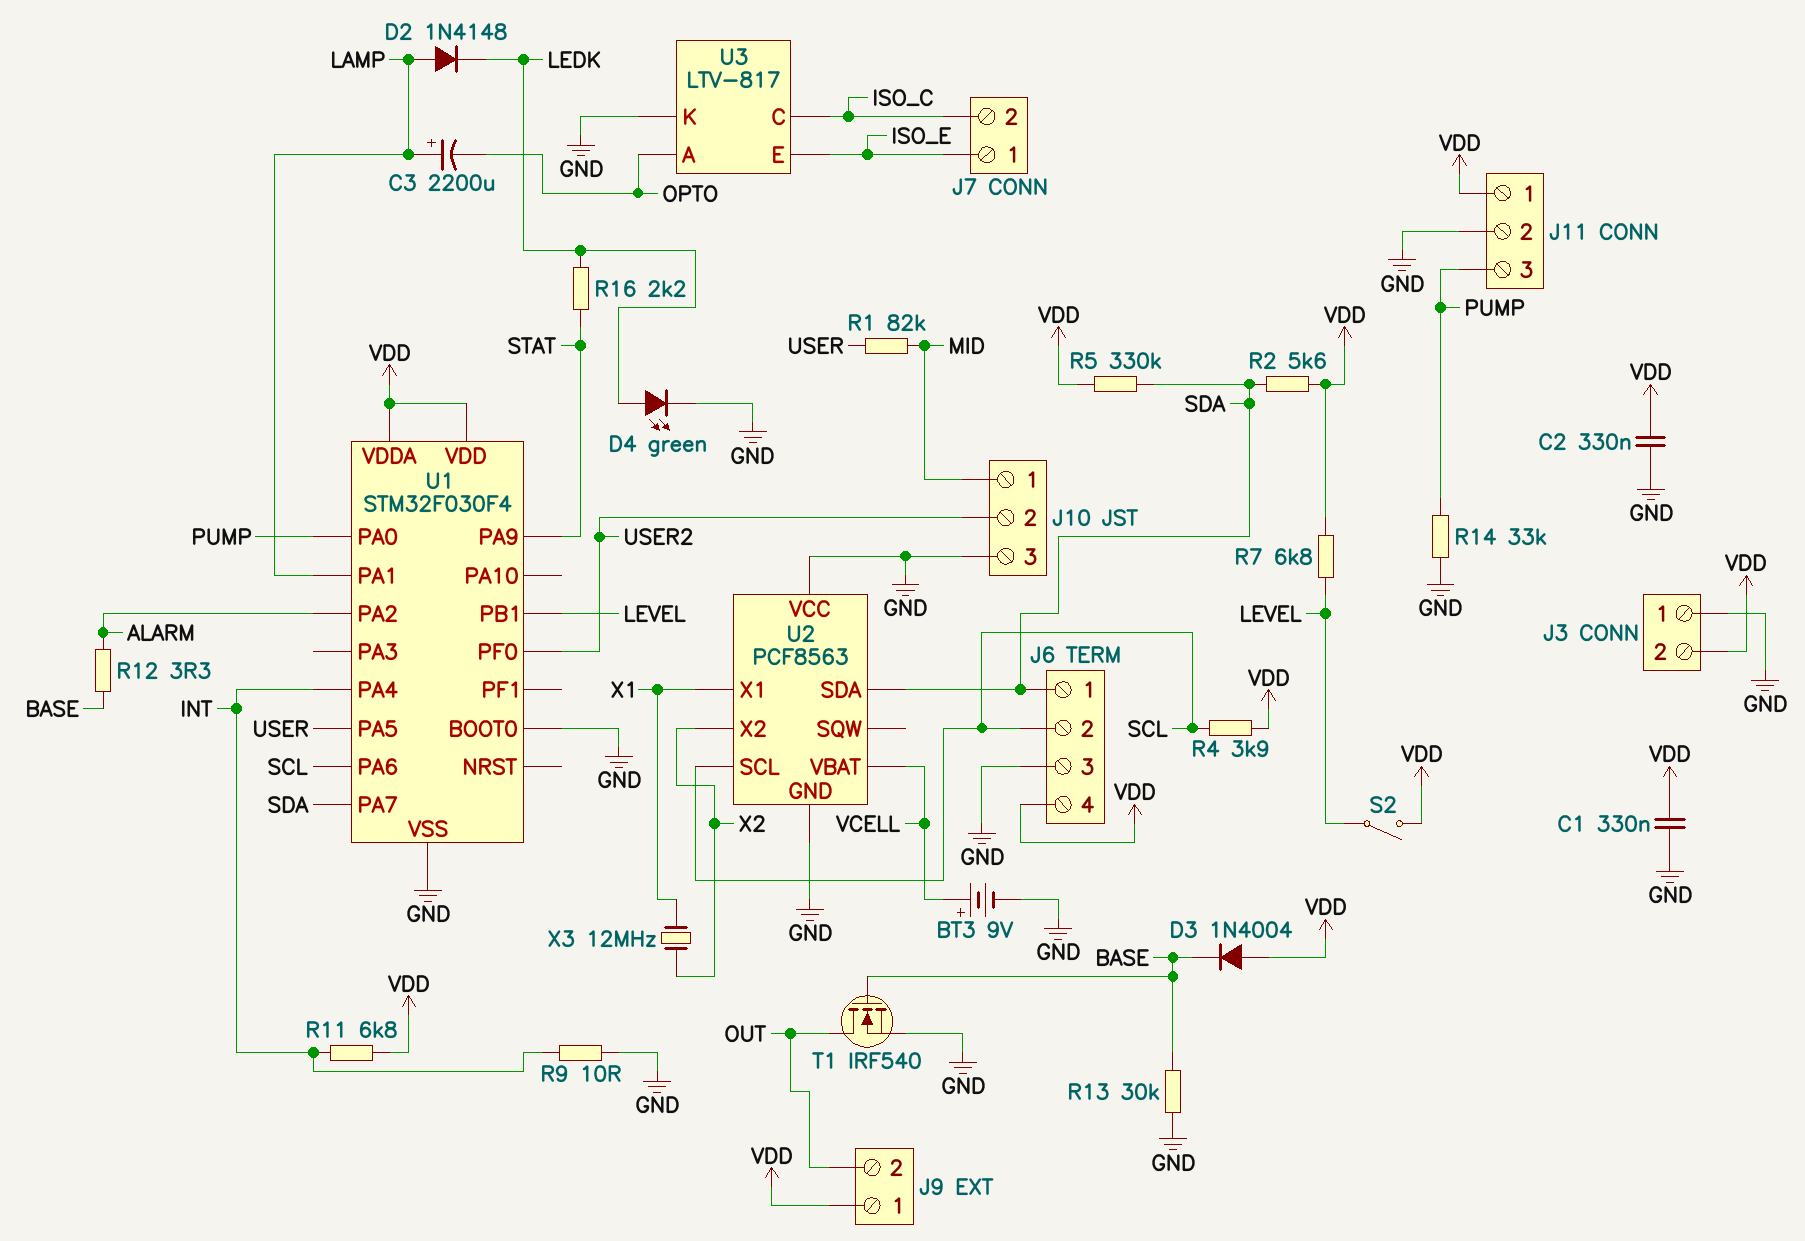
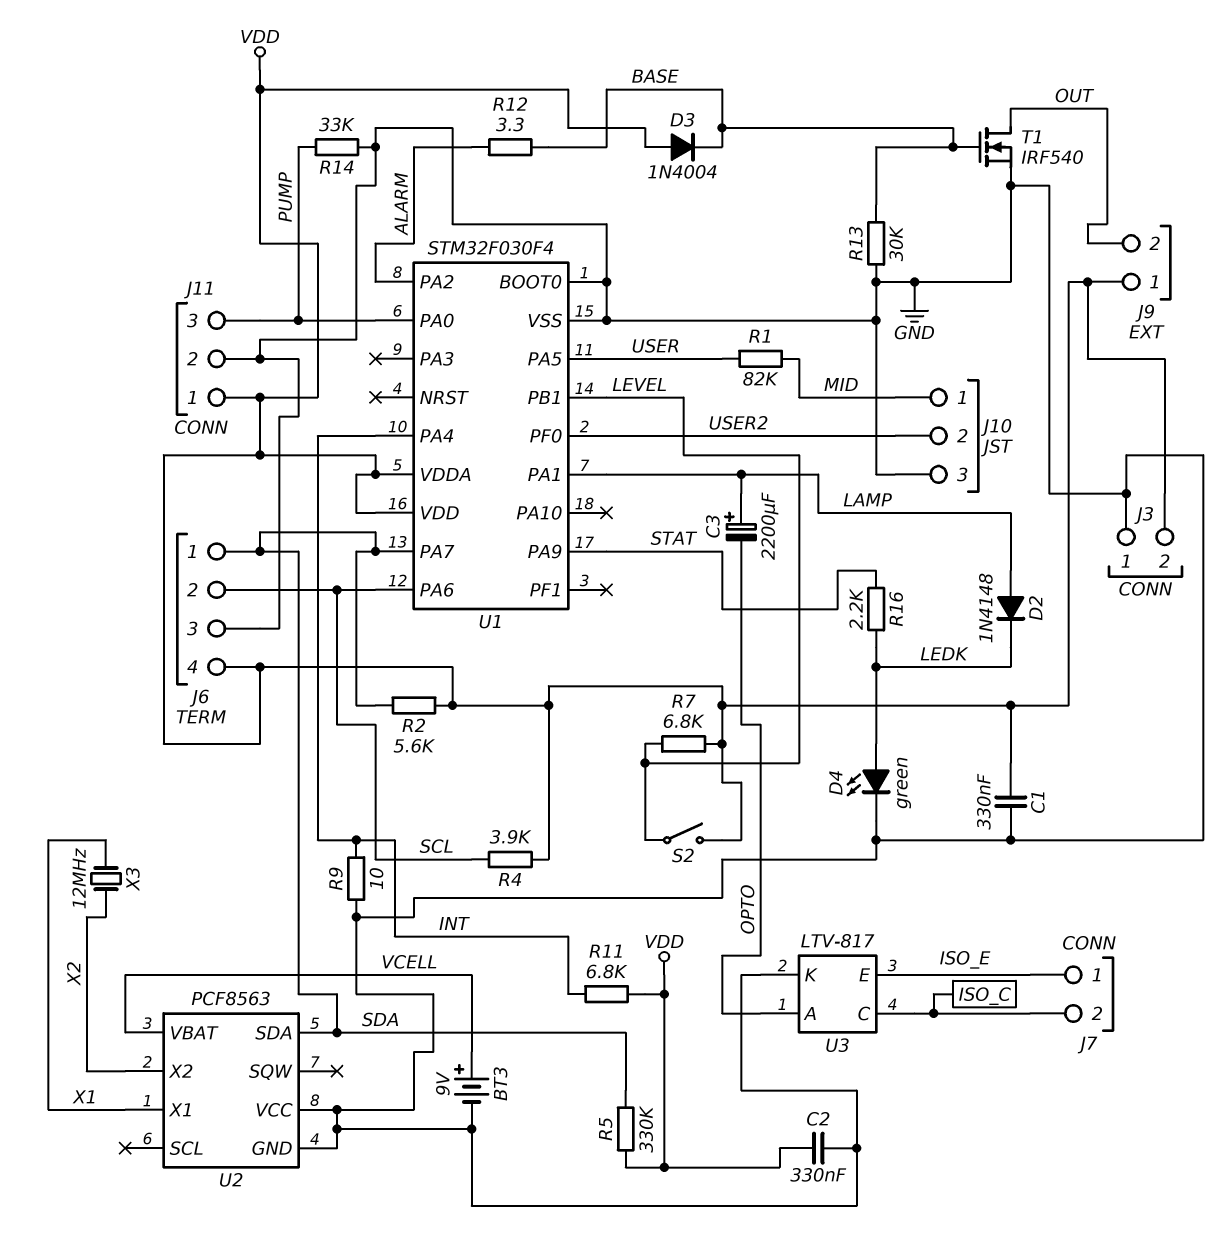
U2 pin SCL: SCL -> none

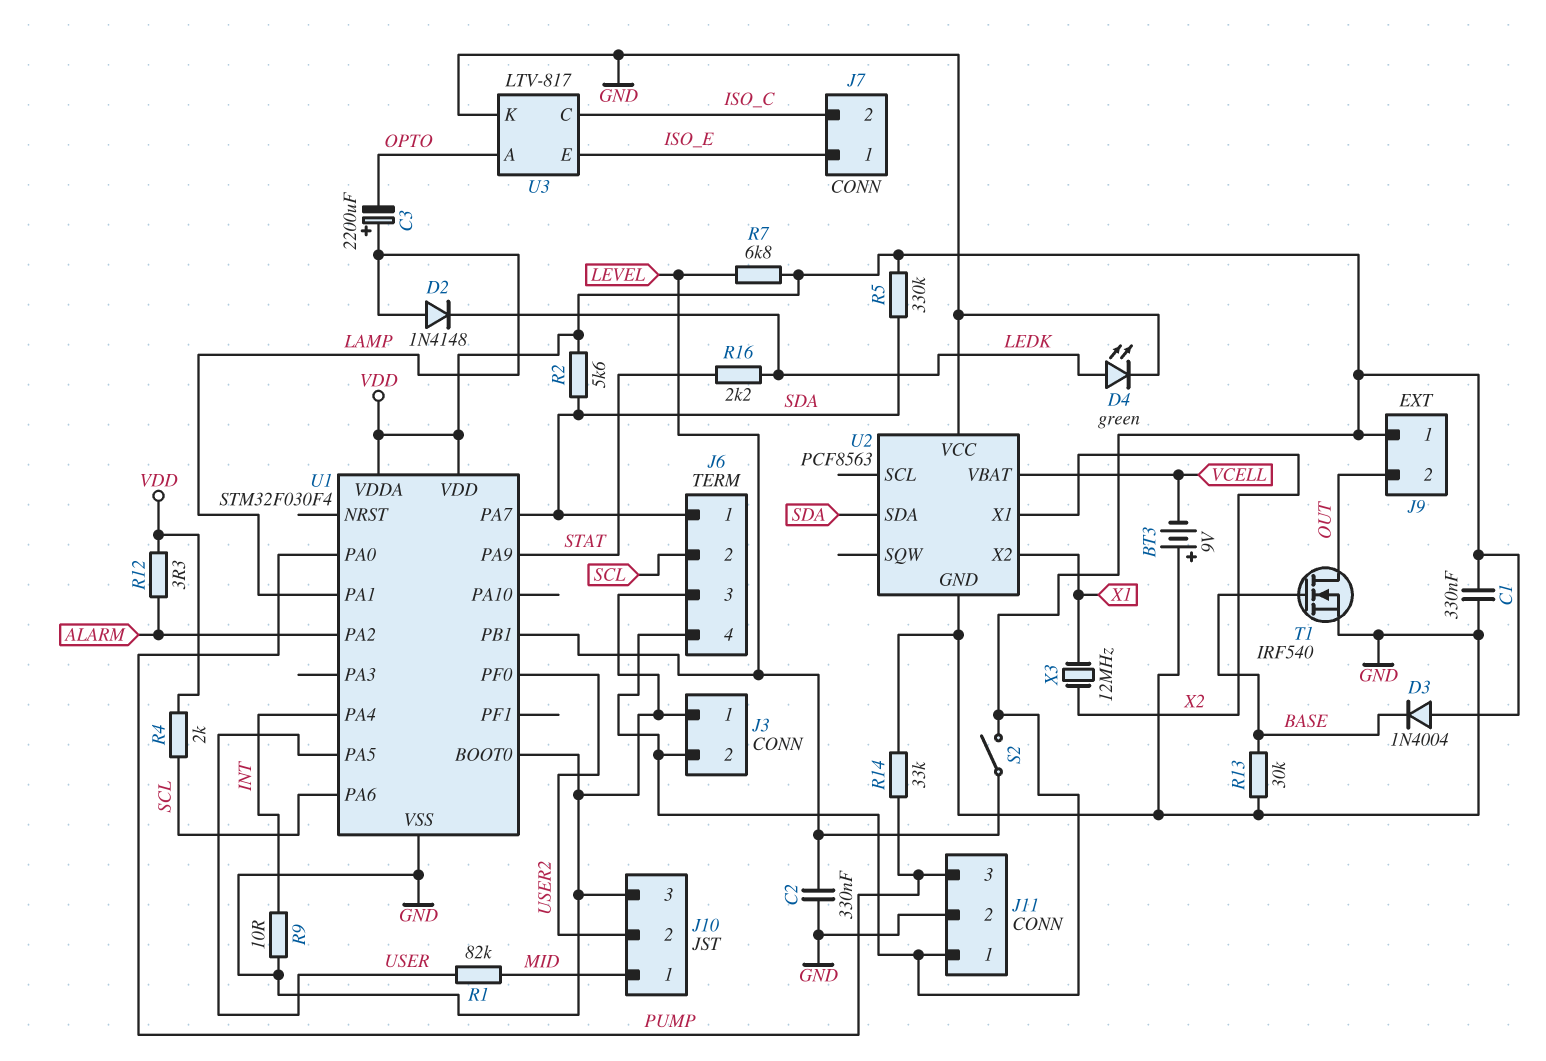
BT3: 9V (plus VCELL, minus GND) -> 9V (plus GND, minus VCELL)
C2: 330nF (GND, VDD) -> 330nF (GND, LEVEL)
R4: 3.9k (SCL, VDD) -> 2k (SCL, VDD)
R11: 6.8k (INT, VDD) -> none
R12: 3.3 (ALARM, BASE) -> 3.3 (ALARM, VDD)
U2 pin X1: X1 -> X2
U2 pin X2: X2 -> X1

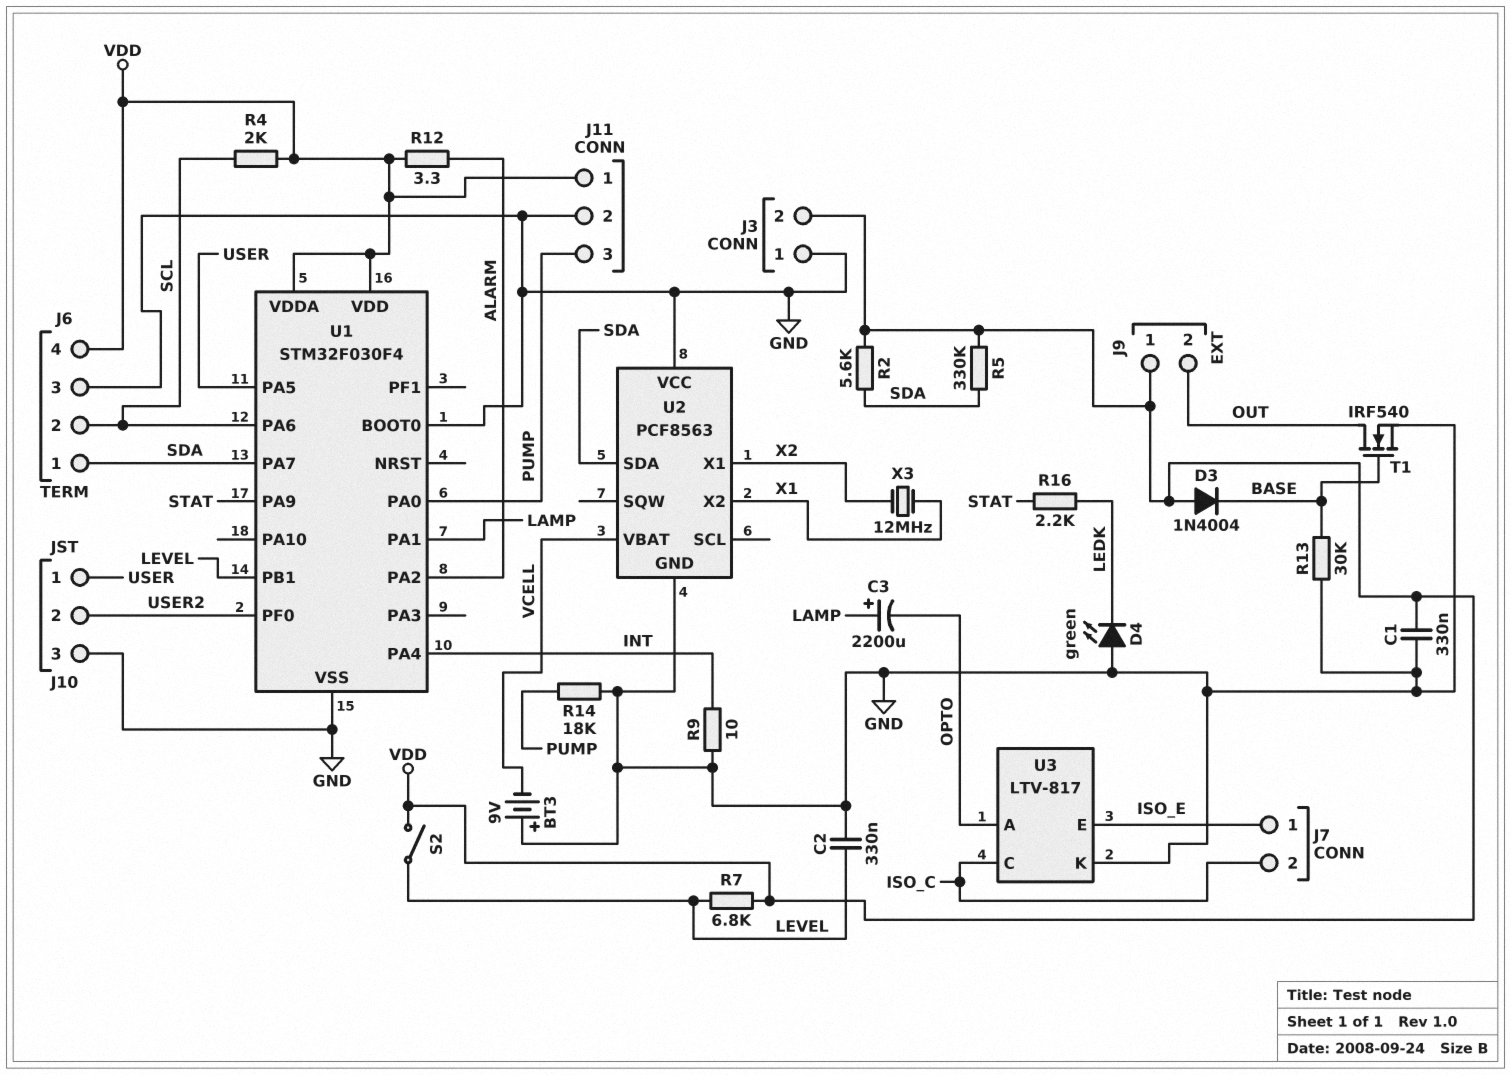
D2: diode 1N4148 (A LAMP, K LEDK) -> none
D4: LED green (A LEDK, K GND) -> LED green (A GND, K LEDK)
J10 pin 1: MID -> USER
R1: 82k (MID, USER) -> none
R14: 33k (GND, PUMP) -> 18k (GND, PUMP)

